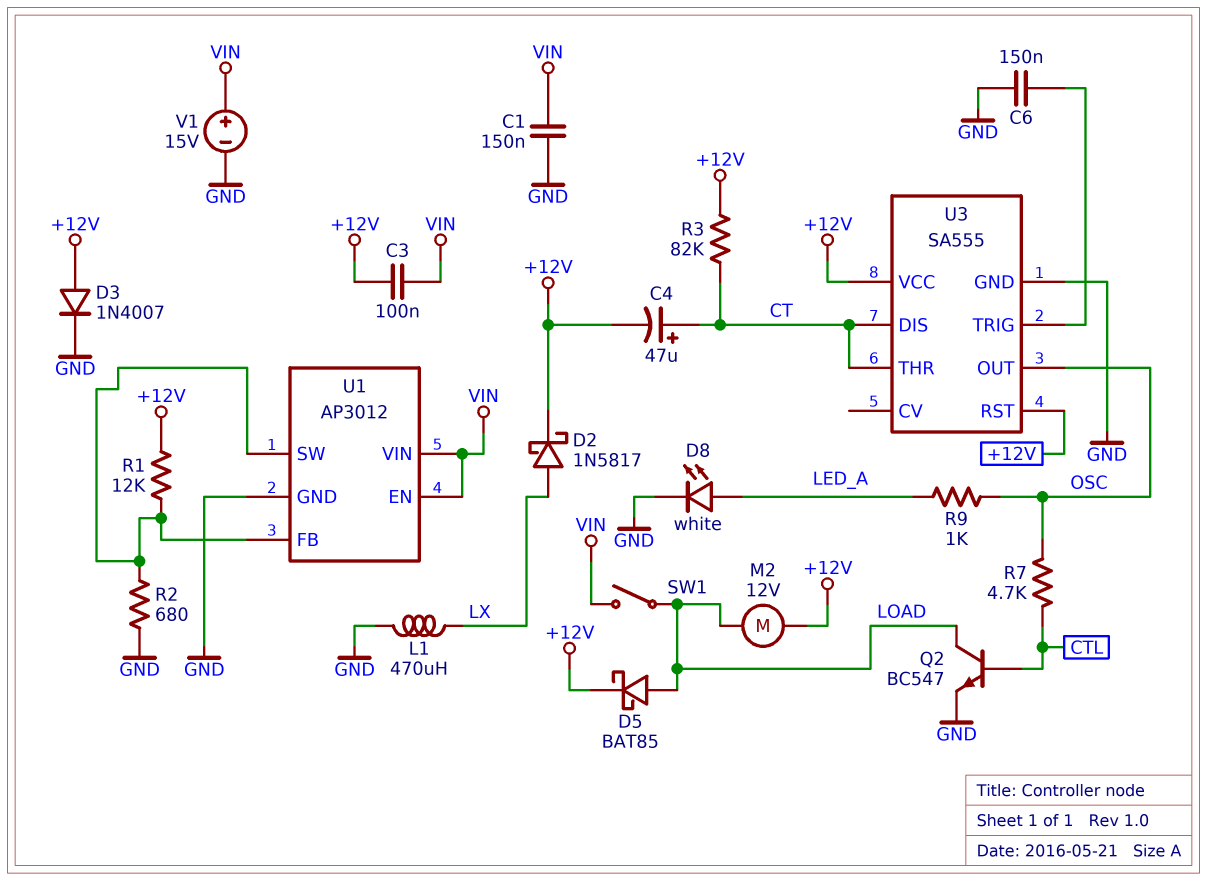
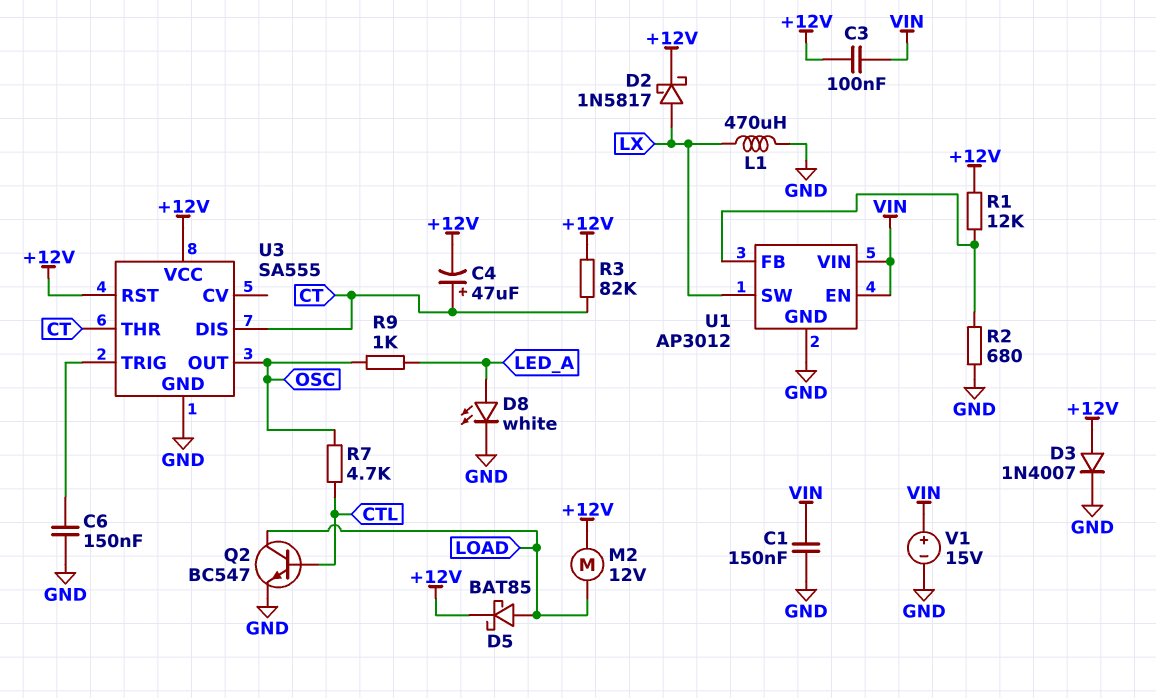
SW1: switch (LOAD, VIN) -> none
U1 pin SW: U1/FB -> LX

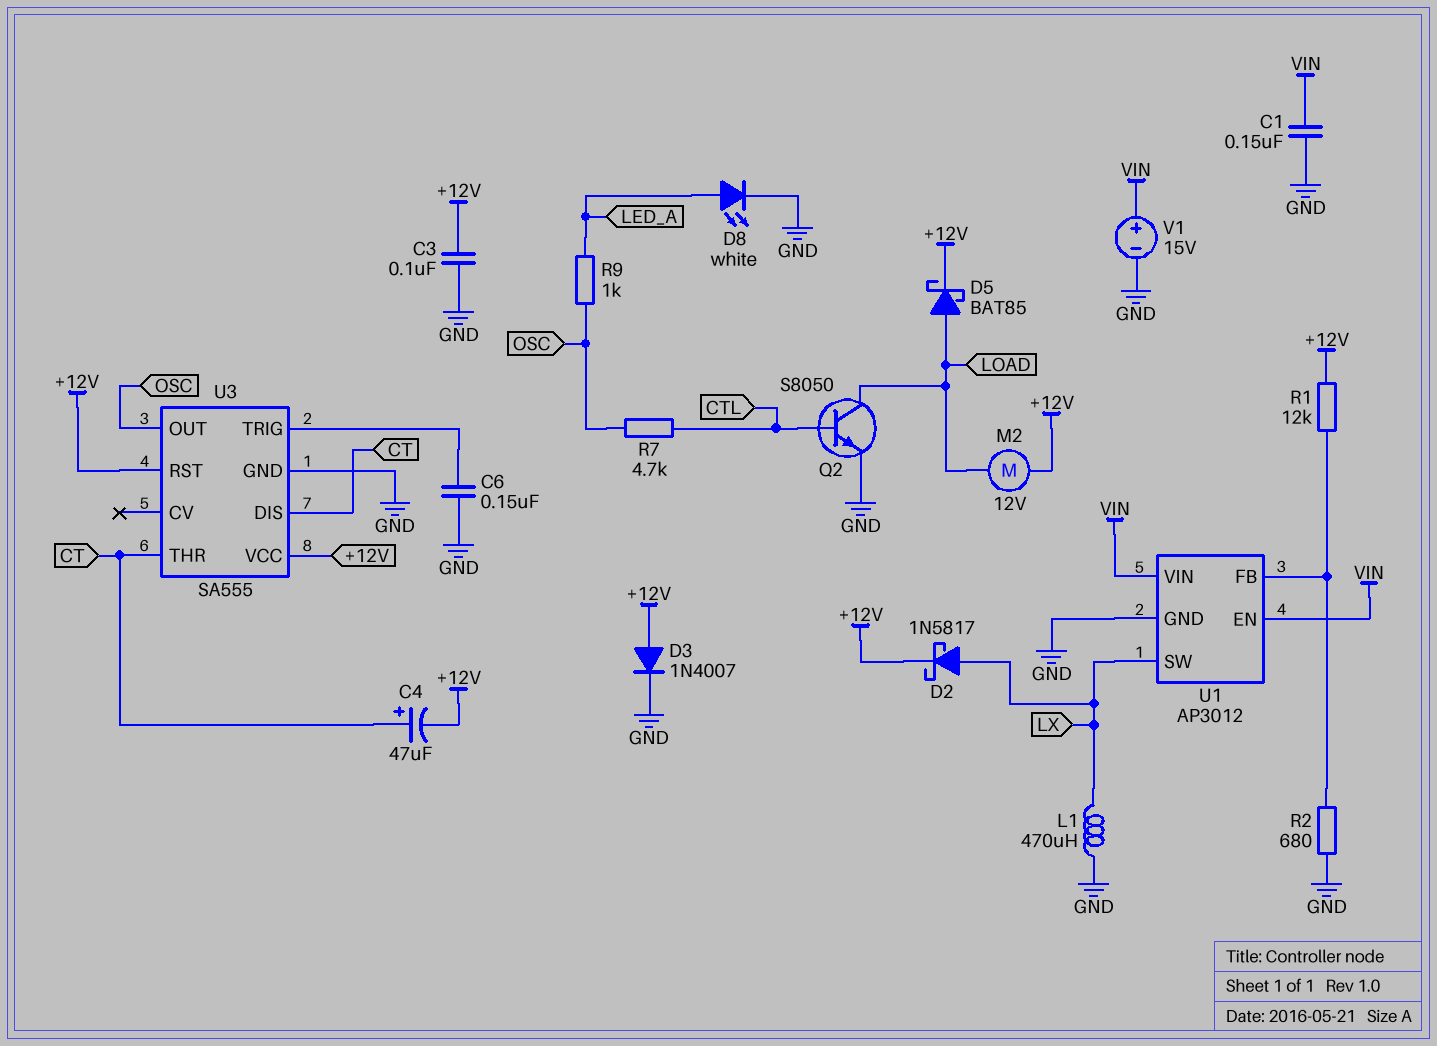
C3: 100nF (+12V, VIN) -> 100nF (+12V, GND)
Q2: NPN BC547 (B CTL, C LOAD, E GND) -> NPN S8050 (B CTL, C LOAD, E GND)
R3: 82k (+12V, CT) -> none

